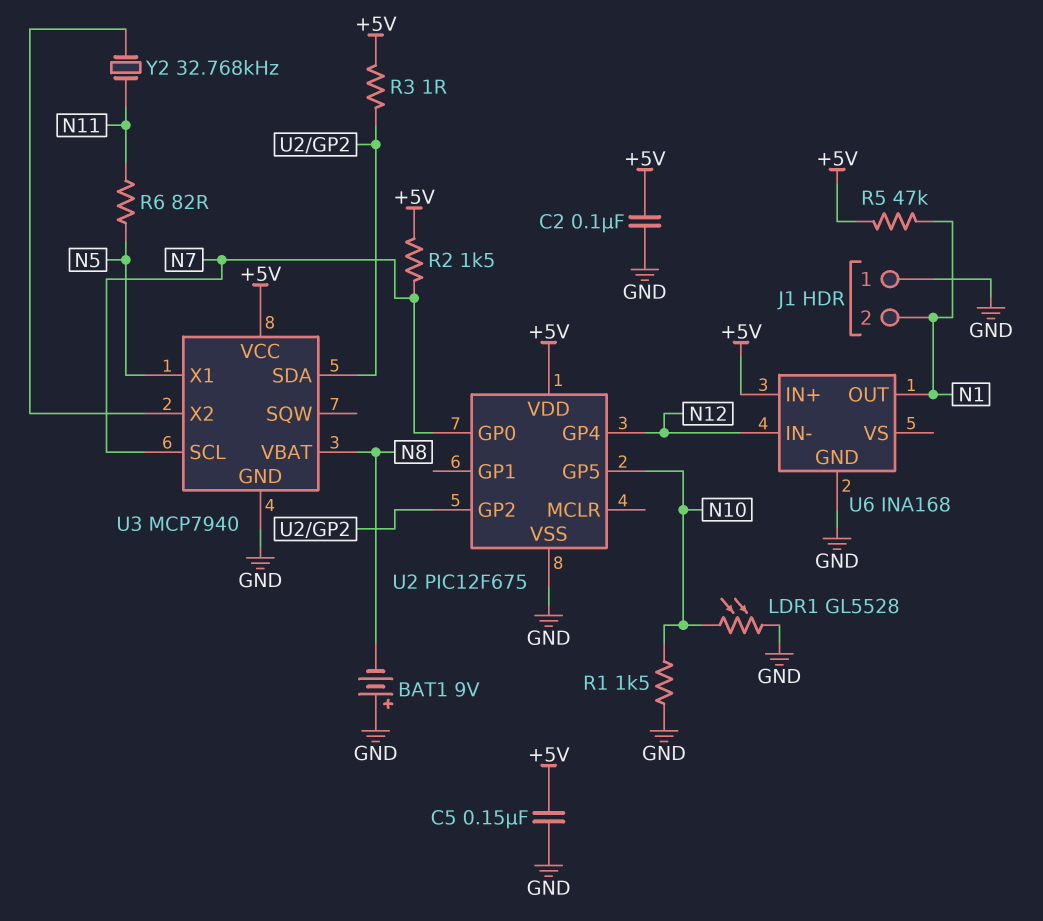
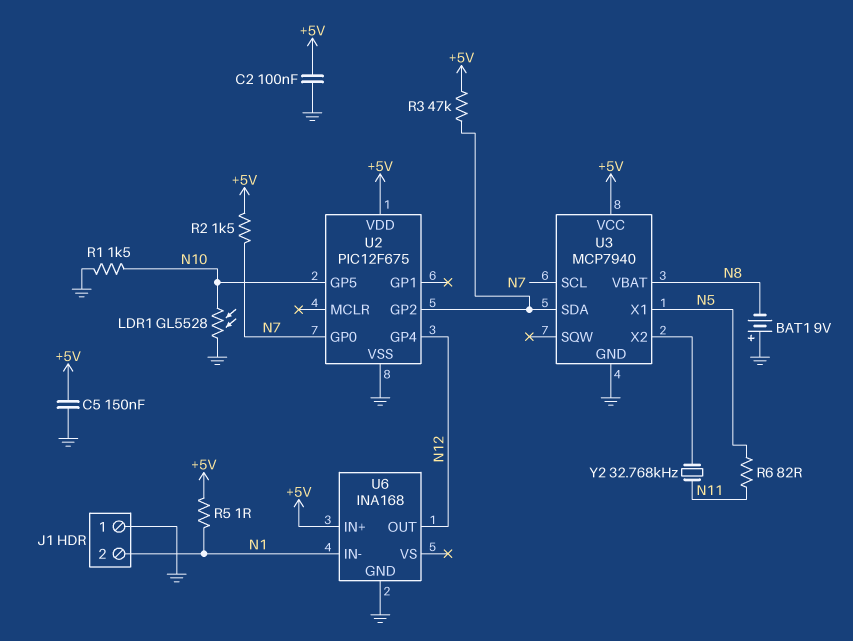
R3: 1 (+5V, U2/GP2) -> 47k (+5V, U2/GP2)
R5: 47k (+5V, N1) -> 1 (+5V, N1)
U6 pin IN-: N12 -> N1
U6 pin OUT: N1 -> N12

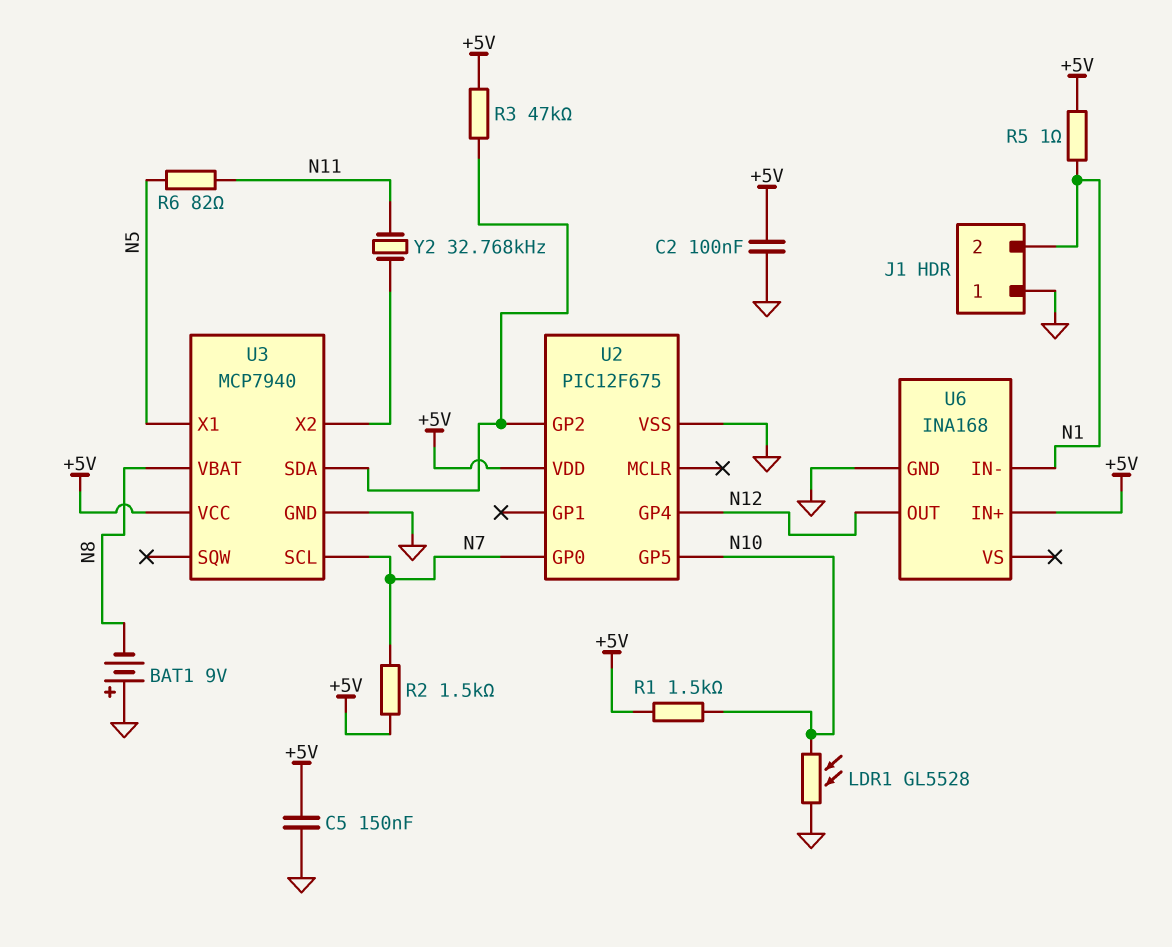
R1: 1.5k (GND, N10) -> 1.5k (+5V, N10)

